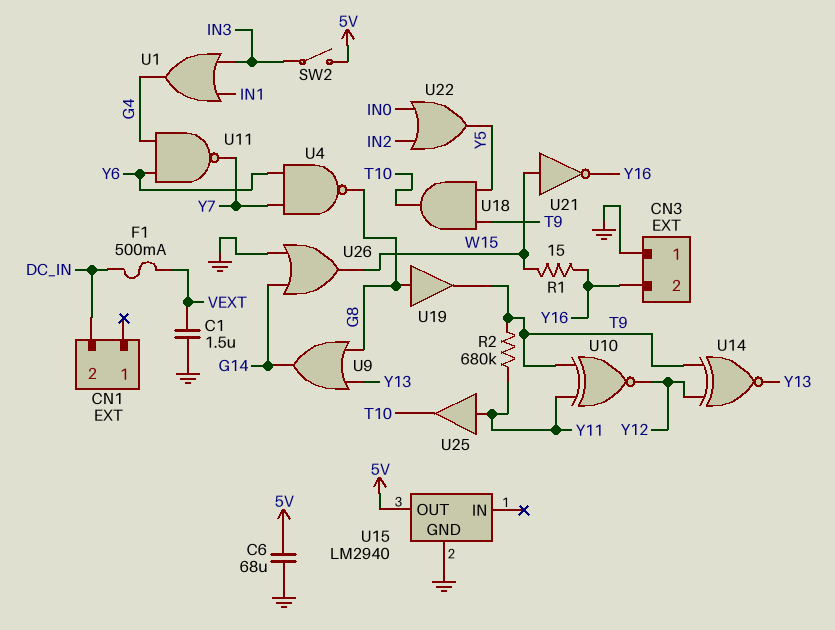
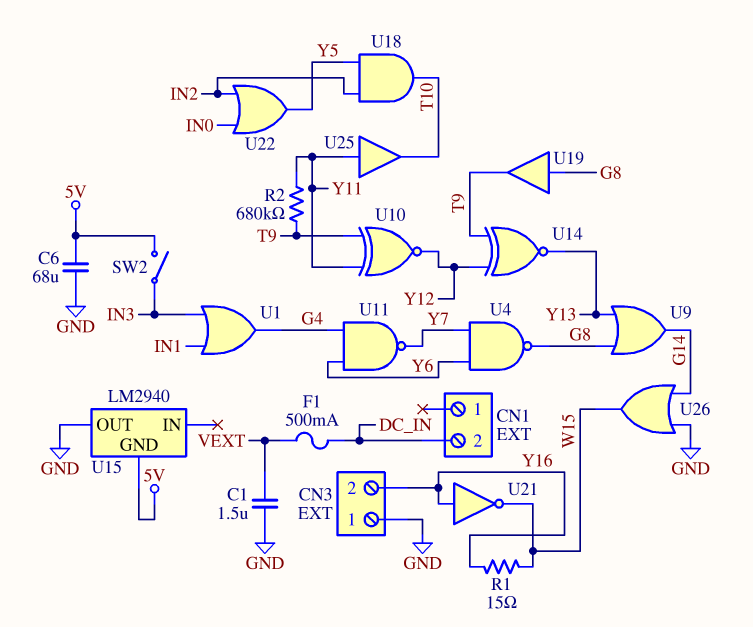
U15 pin GND: GND -> 5V
U15 pin OUT: 5V -> GND
U18: AND (in T9, in Y5, out T10) -> AND (in IN2, in Y5, out T10)
U21: NOT (in W15, out Y16) -> NOT (in Y16, out W15)

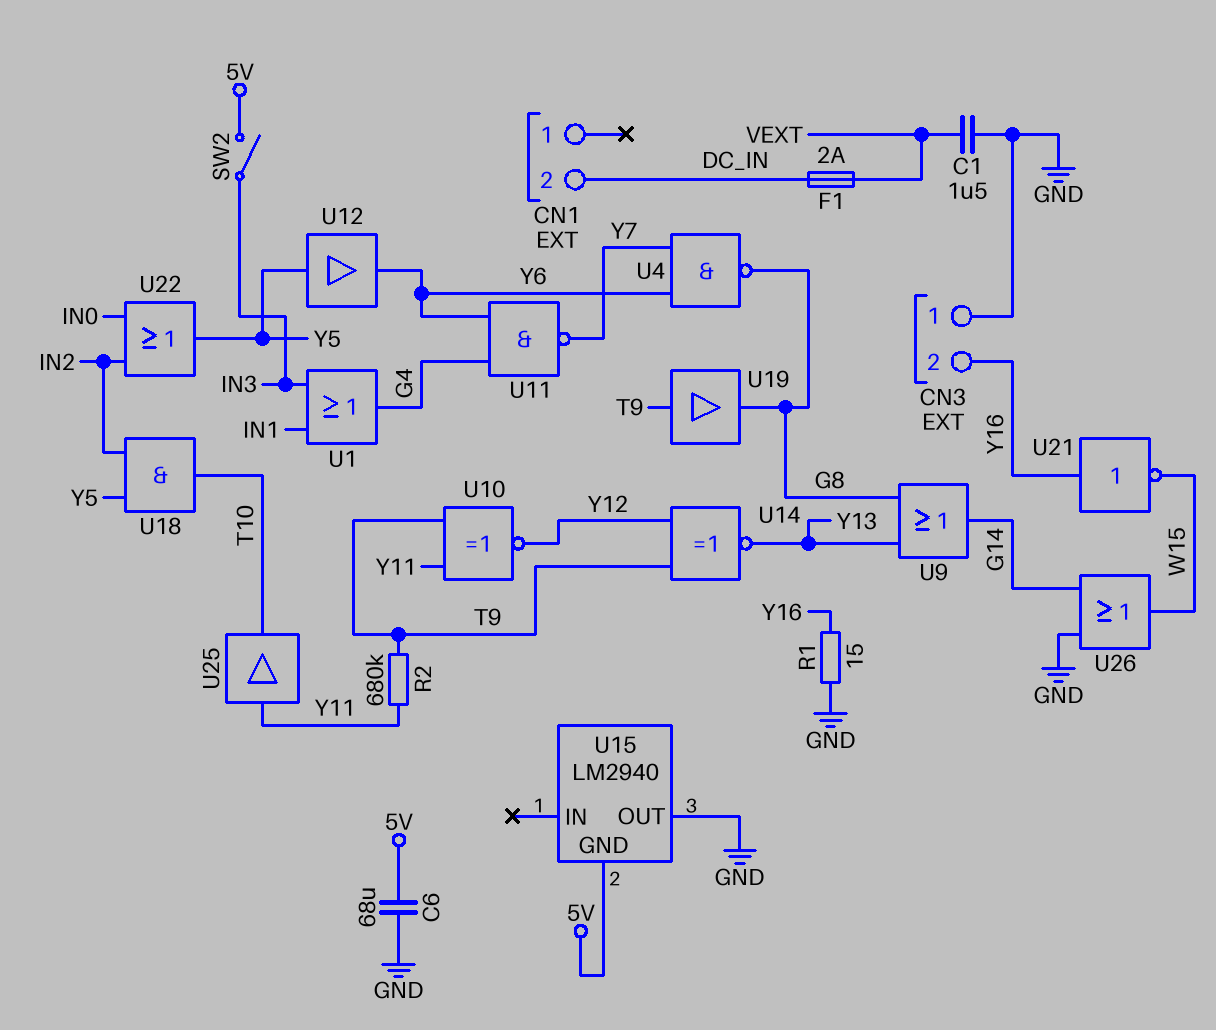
F1: 500mA (DC_IN, VEXT) -> 2A (DC_IN, VEXT)
R1: 15 (W15, Y16) -> 15 (GND, Y16)
U12: none -> buffer (in Y5, out Y6)
U19: buffer (in G8, out T9) -> buffer (in T9, out G8)

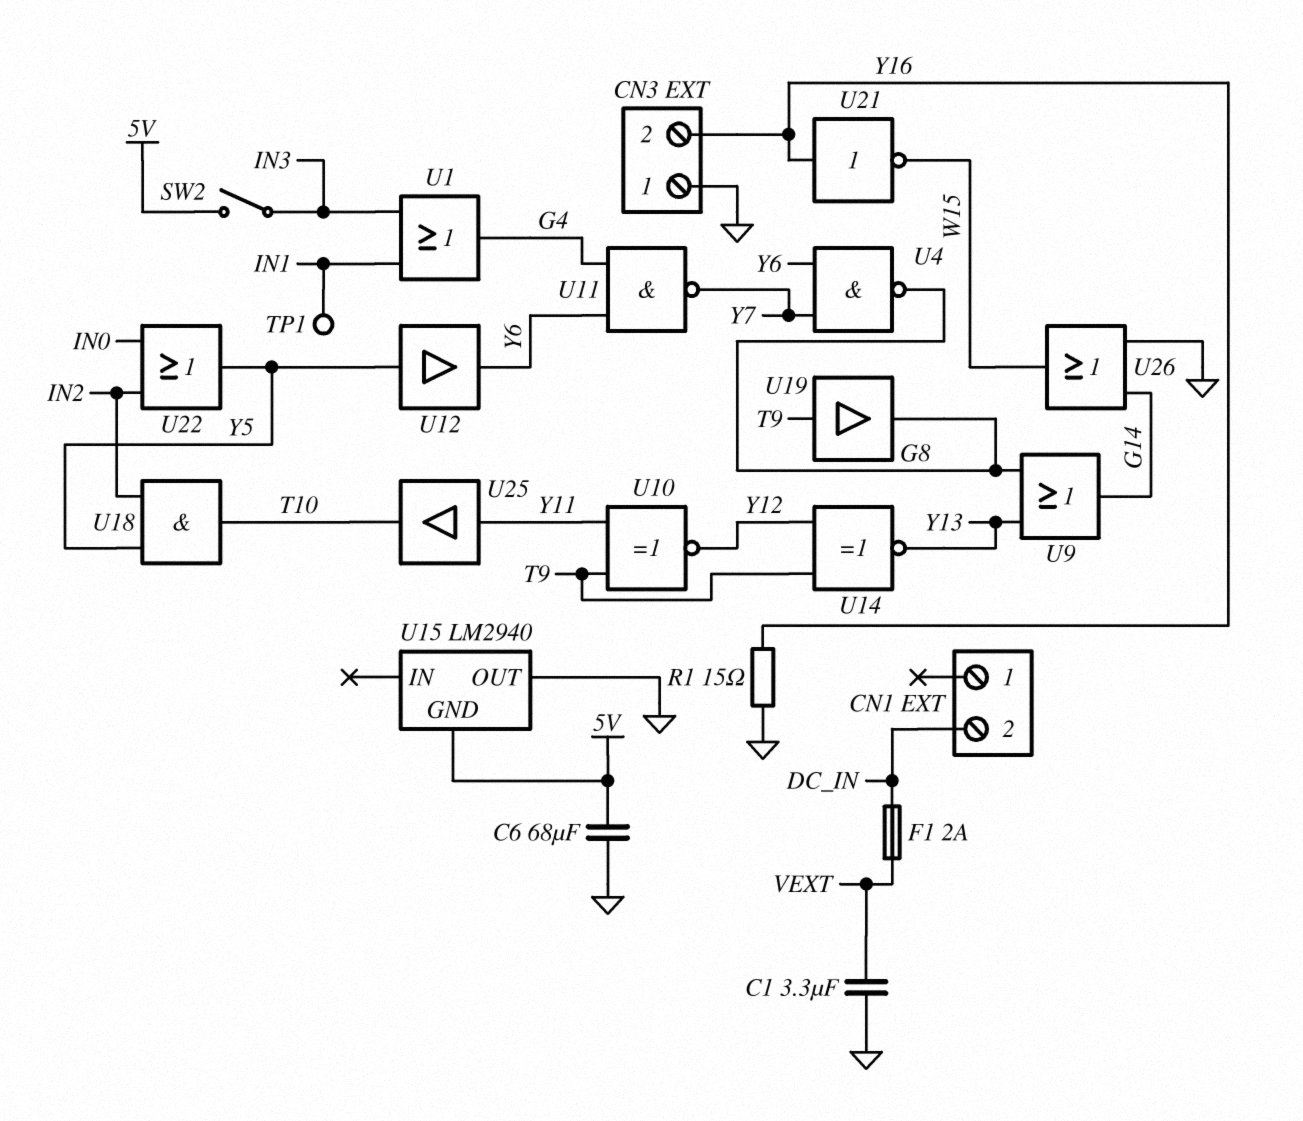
C1: 1.5uF (GND, VEXT) -> 3.3uF (GND, VEXT)
R2: 680k (T9, Y11) -> none
TP1: none -> test point (IN1)

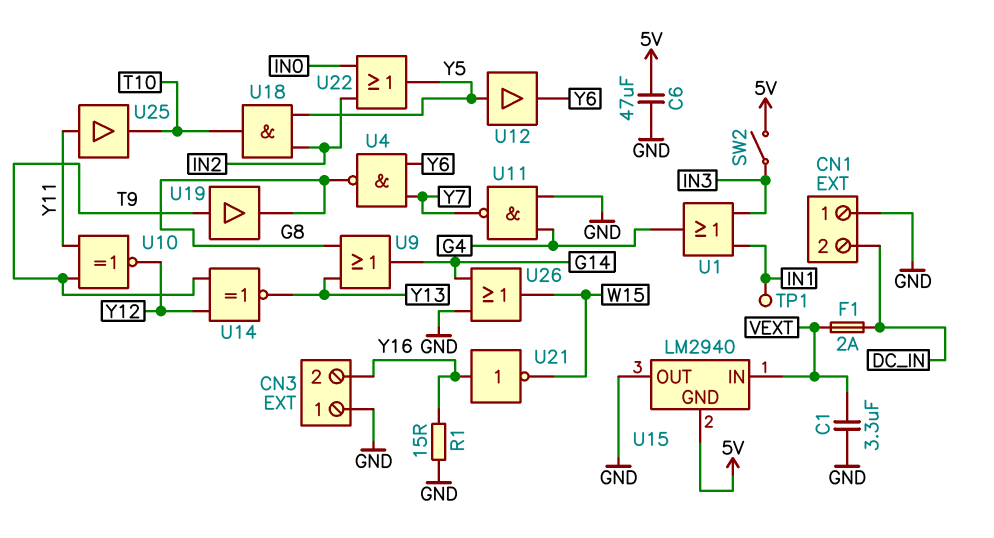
C6: 68uF (5V, GND) -> 47uF (5V, GND)
CN1 pin 1: none -> GND
U11: NAND (in G4, in Y6, out Y7) -> NAND (in G4, in GND, out Y7)
U15 pin IN: none -> VEXT

